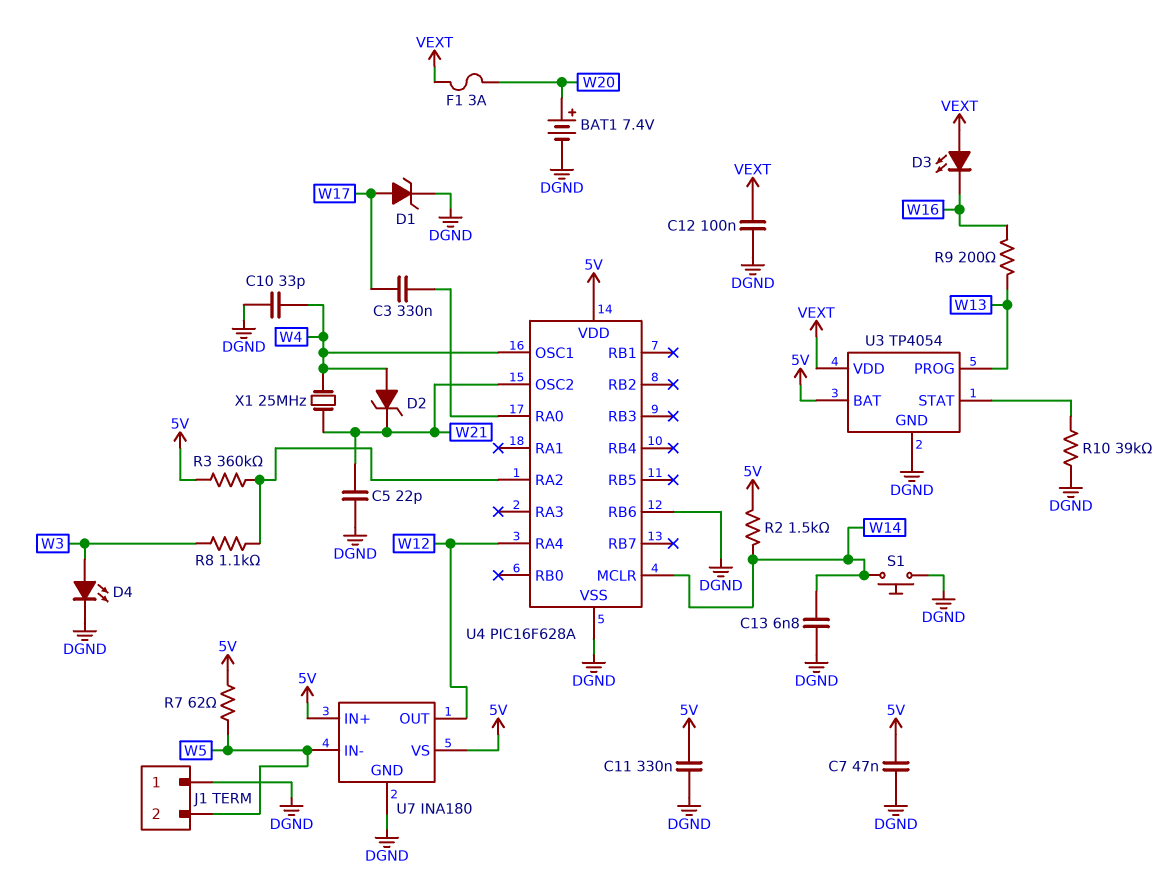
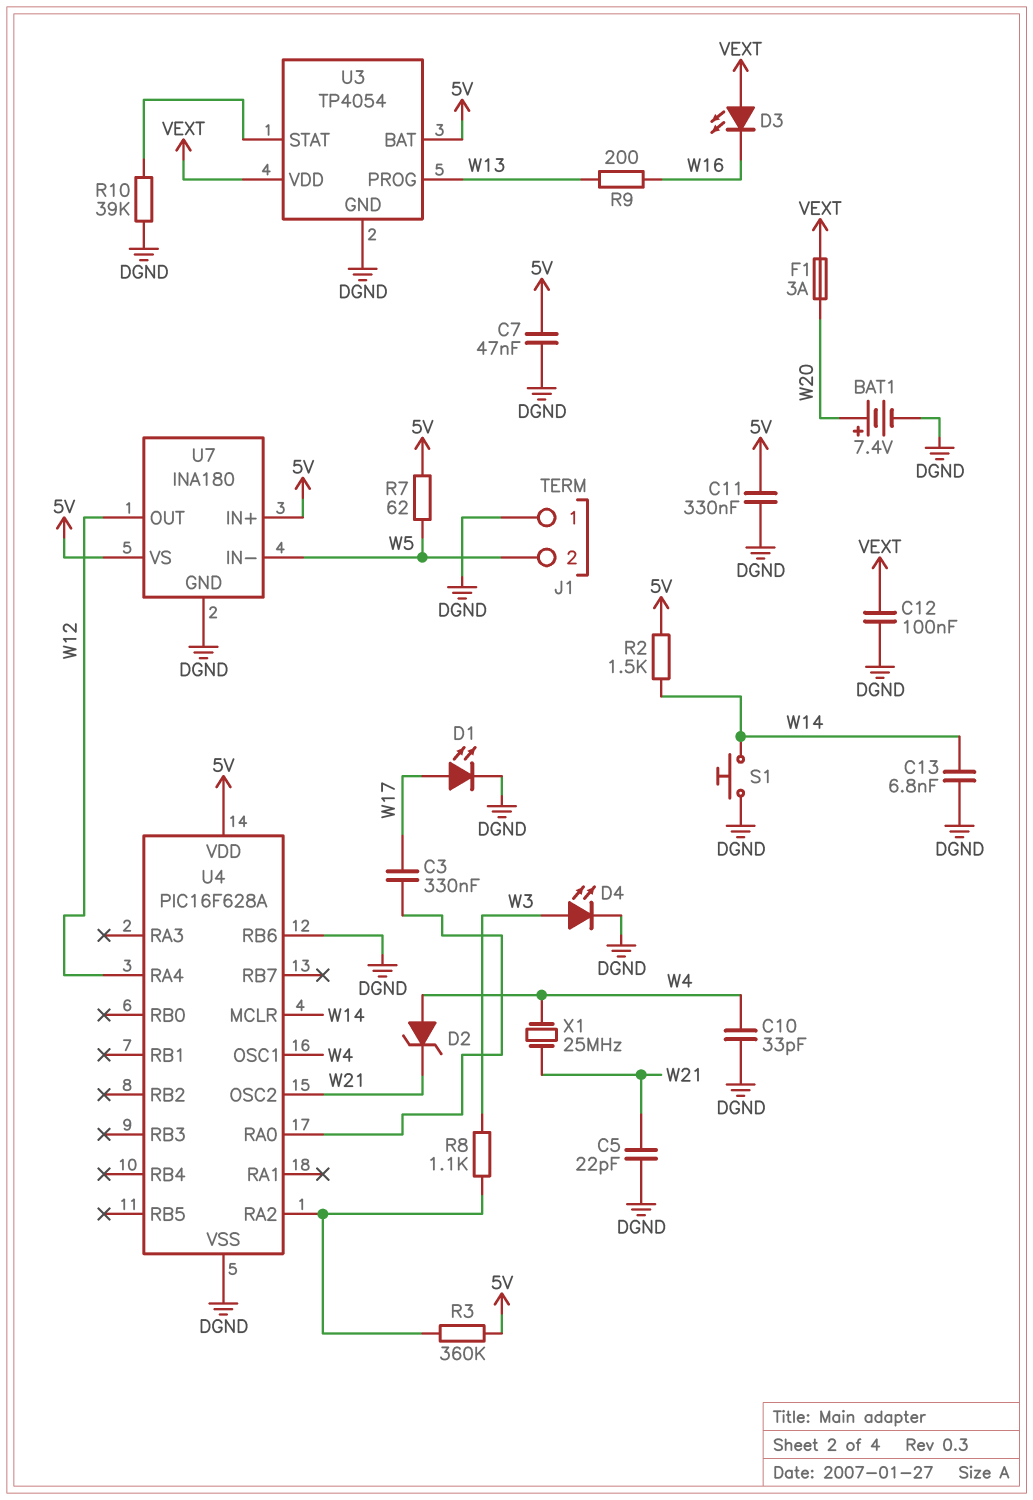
D1: zener (A W17, K DGND) -> LED (A W17, K DGND)

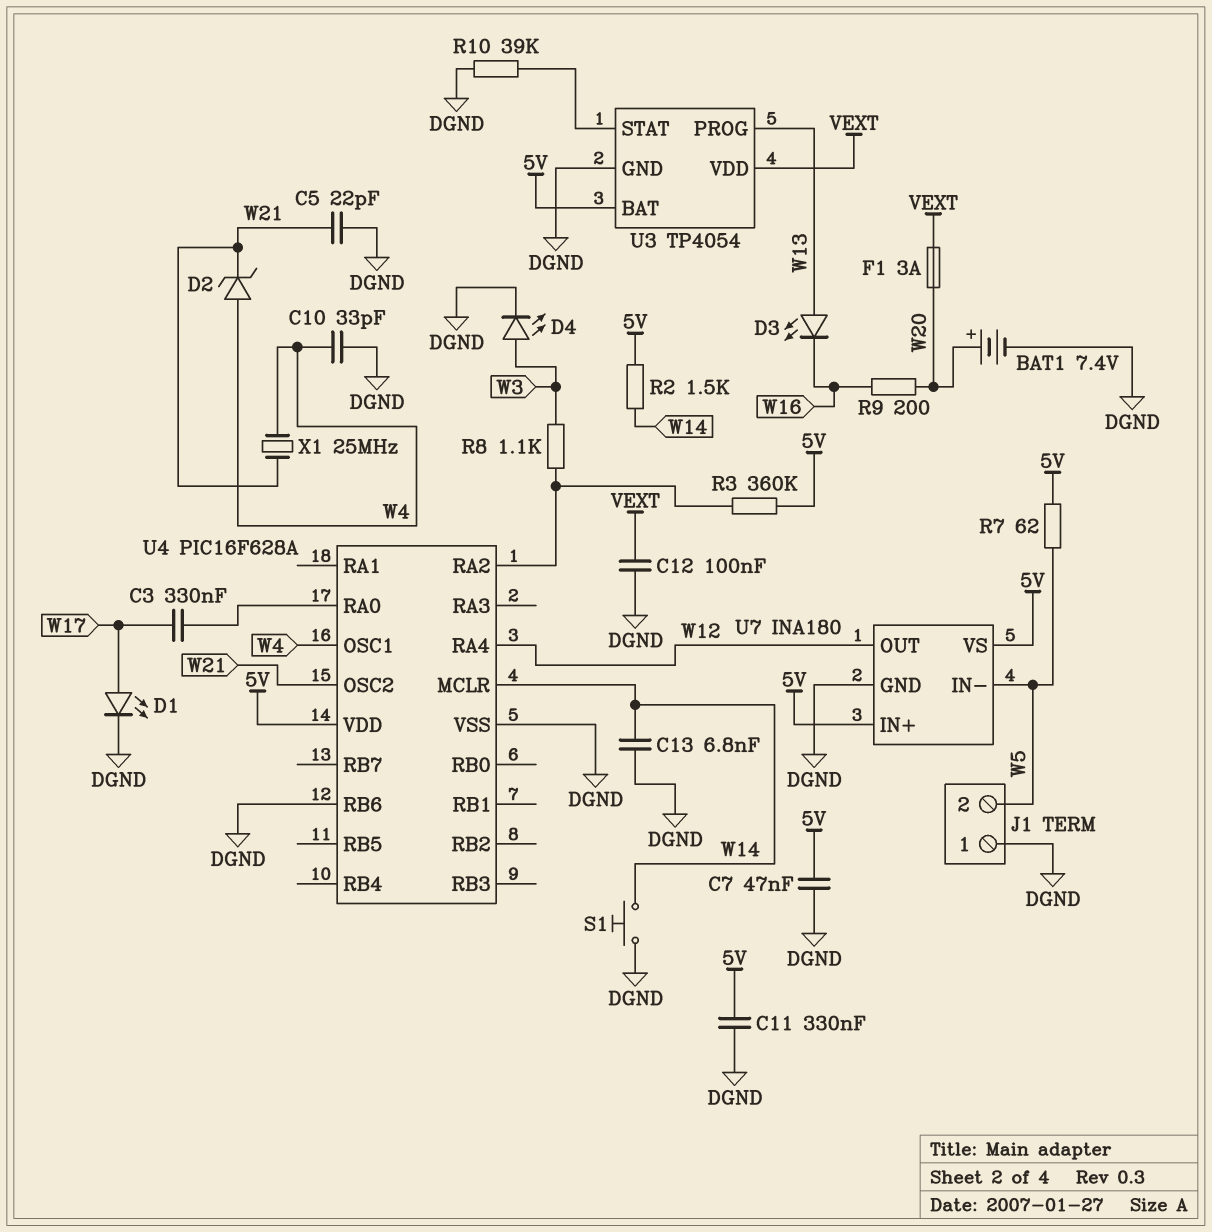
D3: LED (A VEXT, K W16) -> LED (A W13, K W16)
R9: 200 (W13, W16) -> 200 (W16, W20)

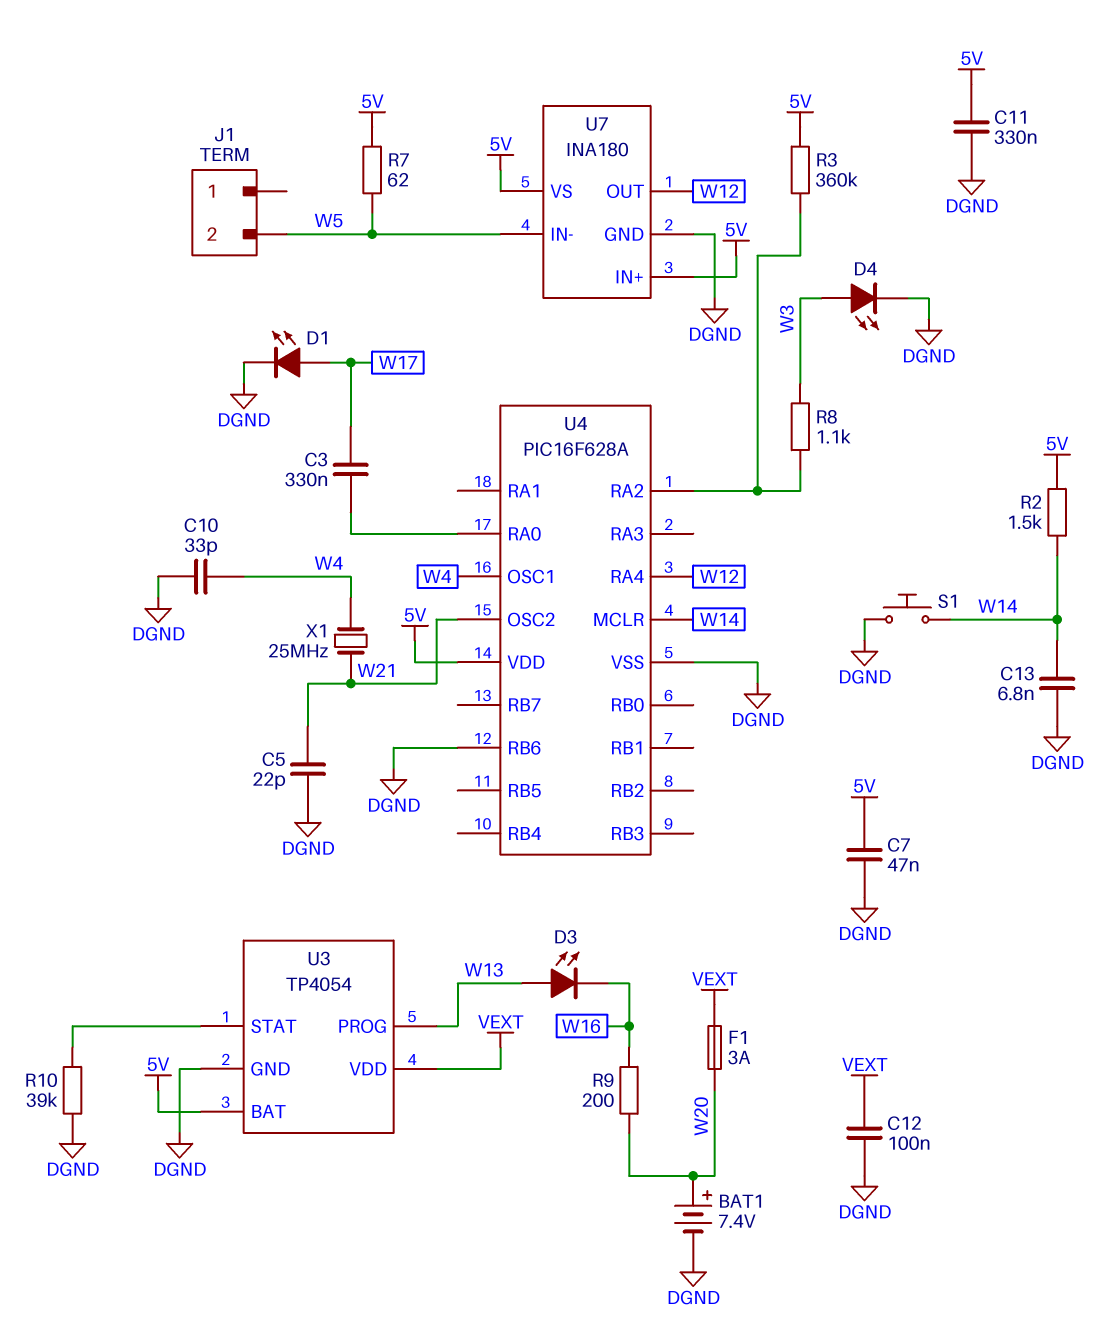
D2: zener (A W4, K W21) -> none
J1 pin 1: DGND -> none

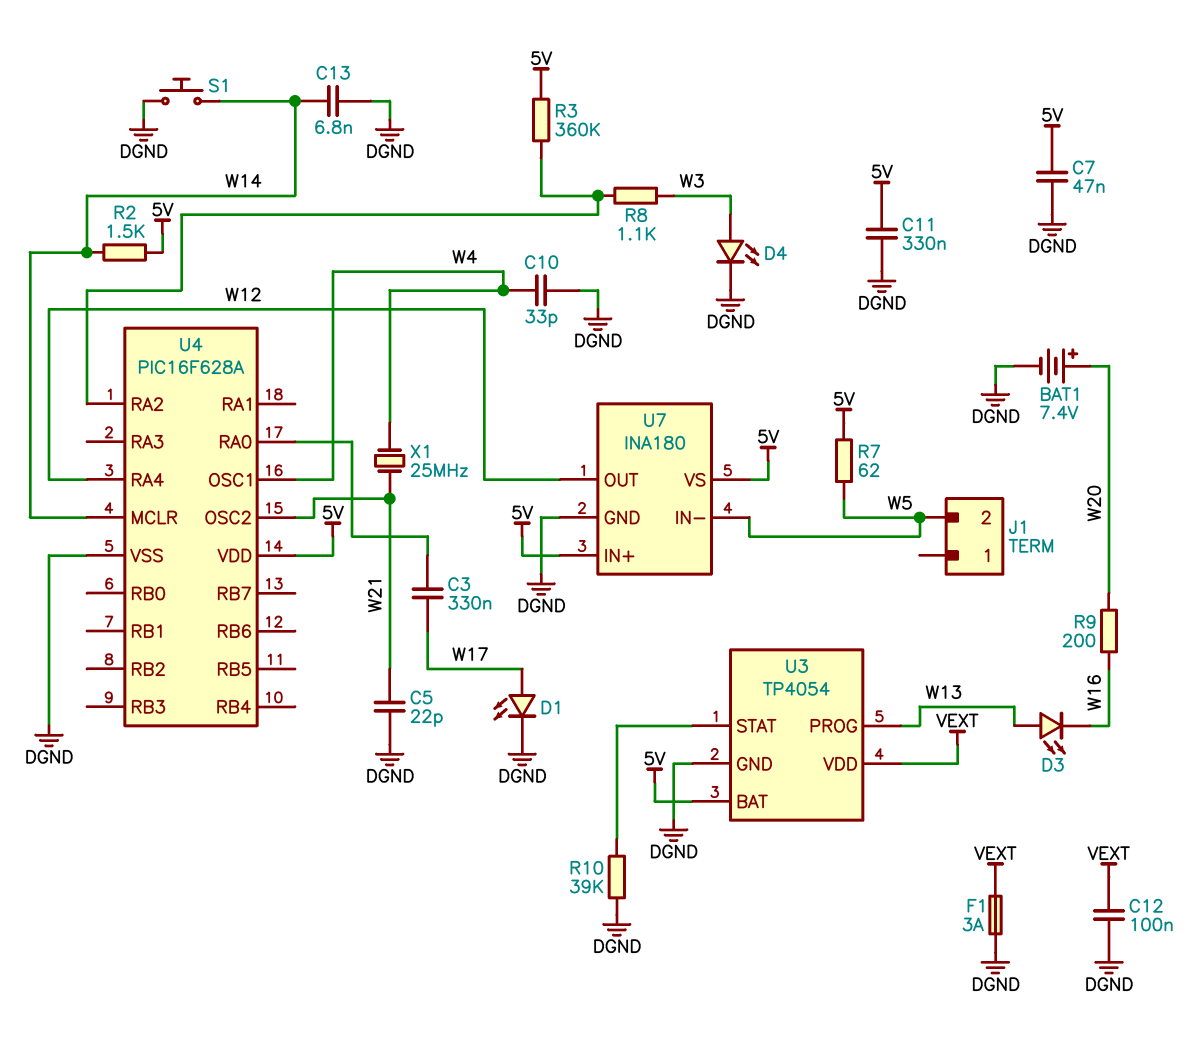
F1: 3A (VEXT, W20) -> 3A (DGND, VEXT)
U4 pin RB6: DGND -> none

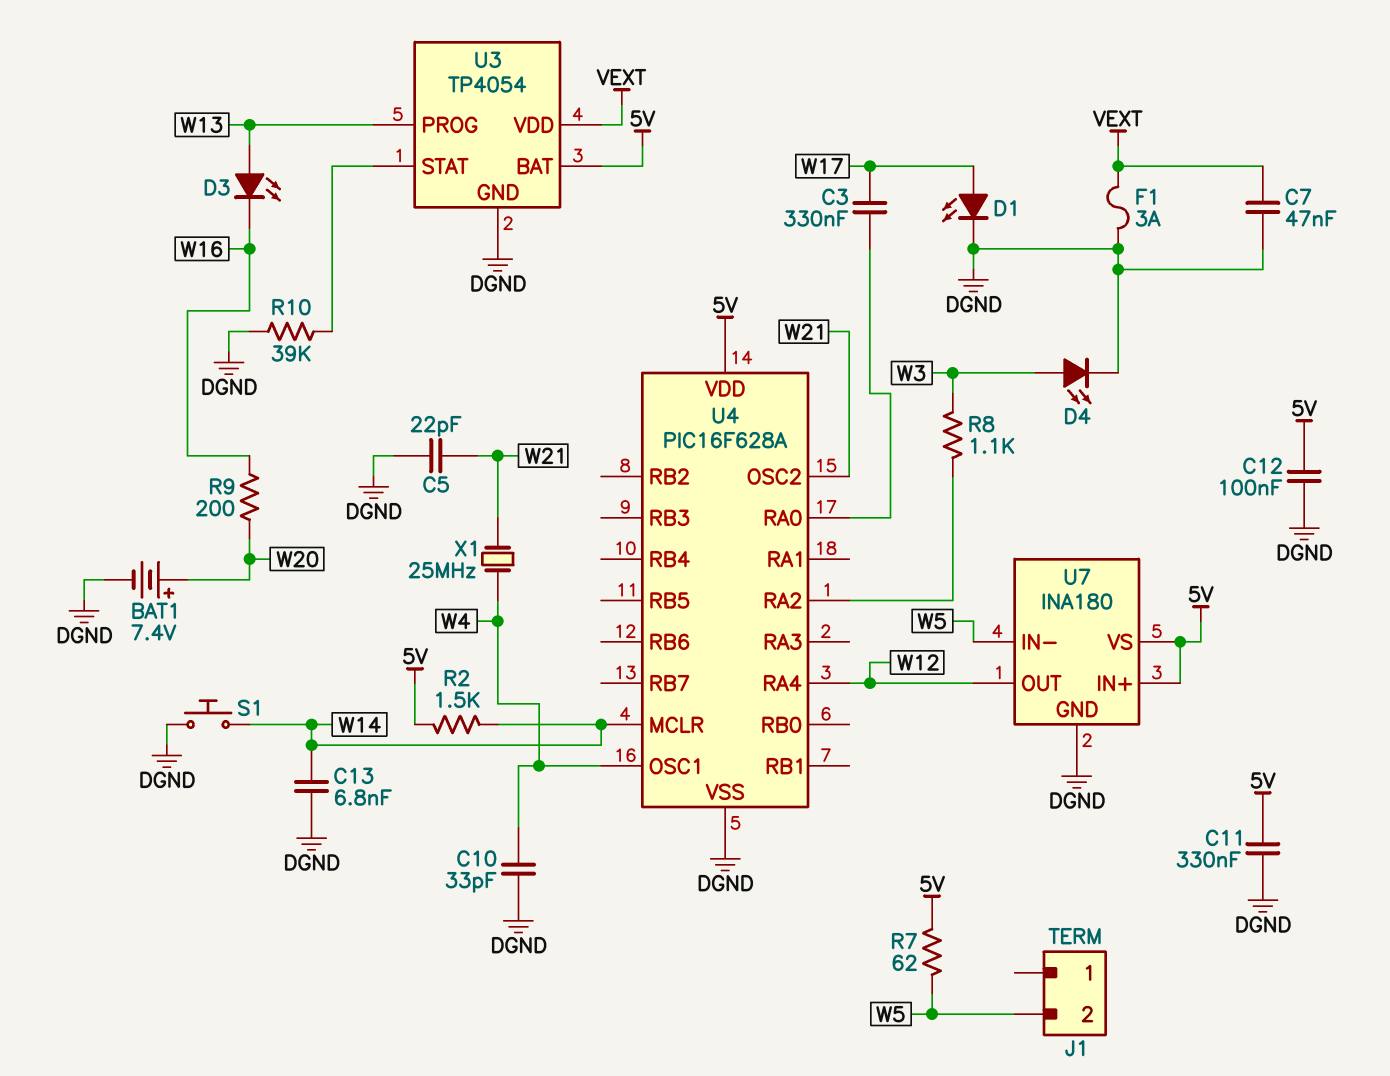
C7: 47nF (5V, DGND) -> 47nF (DGND, VEXT)
C12: 100nF (DGND, VEXT) -> 100nF (5V, DGND)
R3: 360k (5V, U4/RA2) -> none

